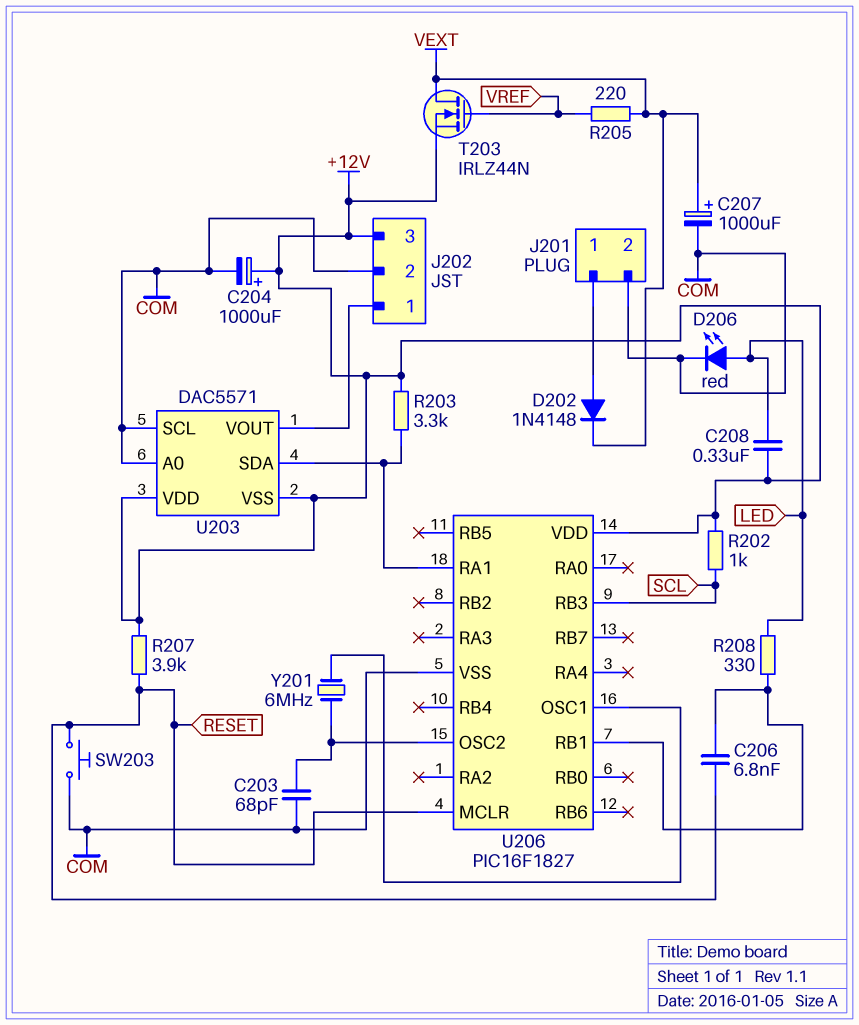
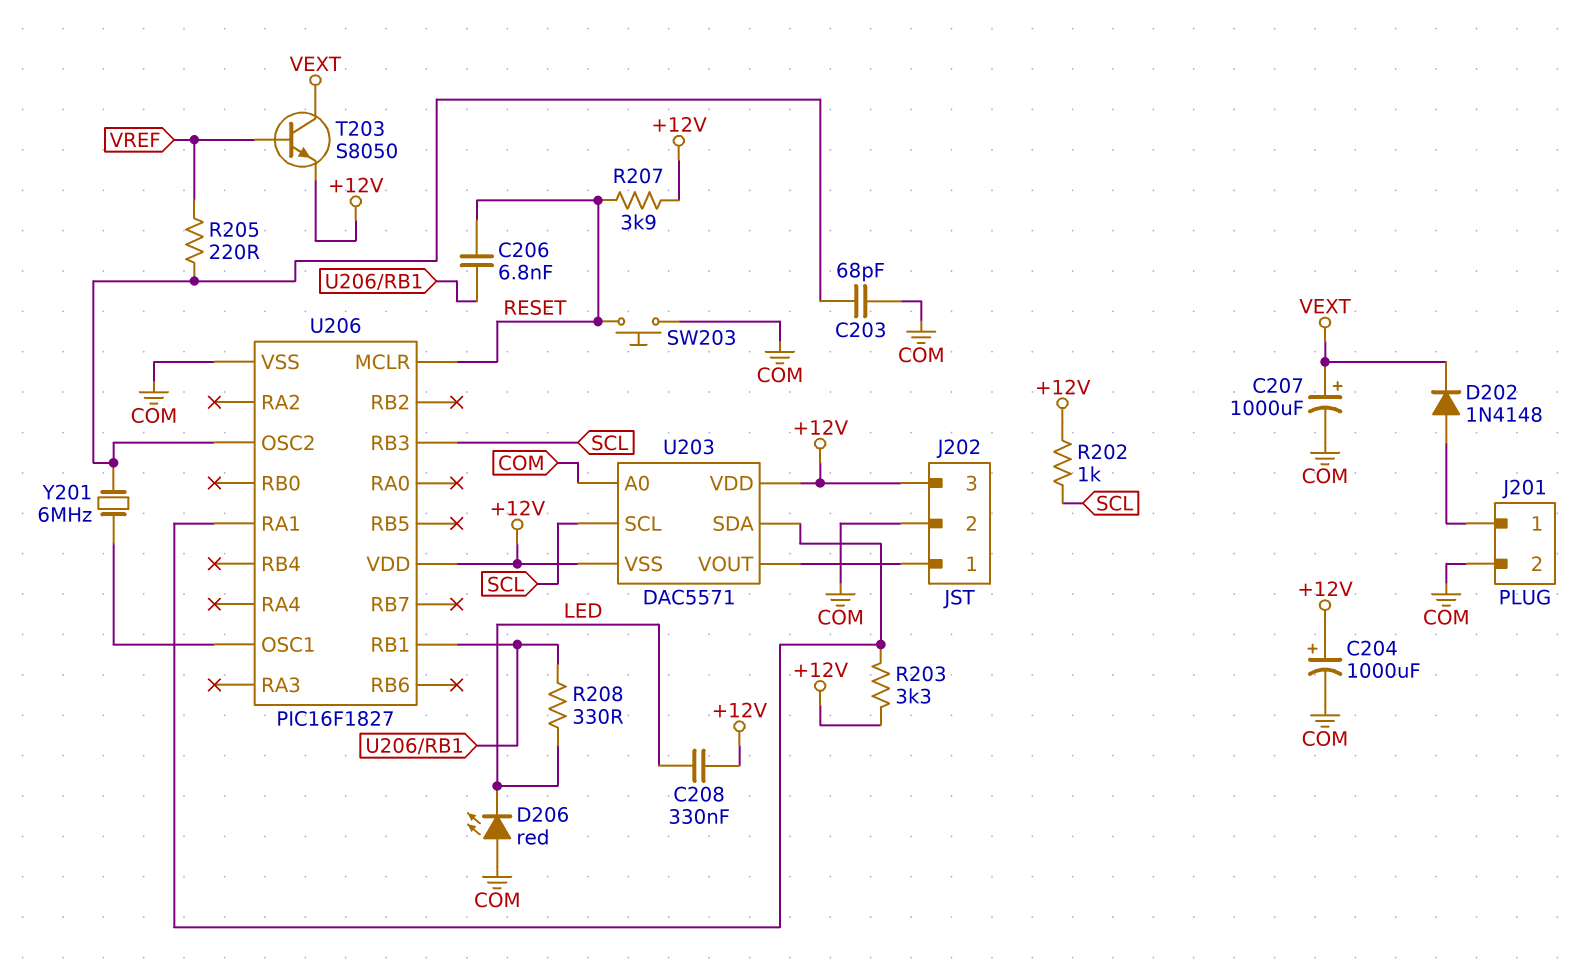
D206: LED red (A LED, K COM) -> LED red (A COM, K LED)
R205: 220 (VEXT, VREF) -> 220 (U206/OSC2, VREF)
T203: NMOS IRLZ44N (G VREF, D VEXT, S +12V) -> NPN S8050 (B VREF, C VEXT, E +12V)
U203 pin SCL: COM -> SCL

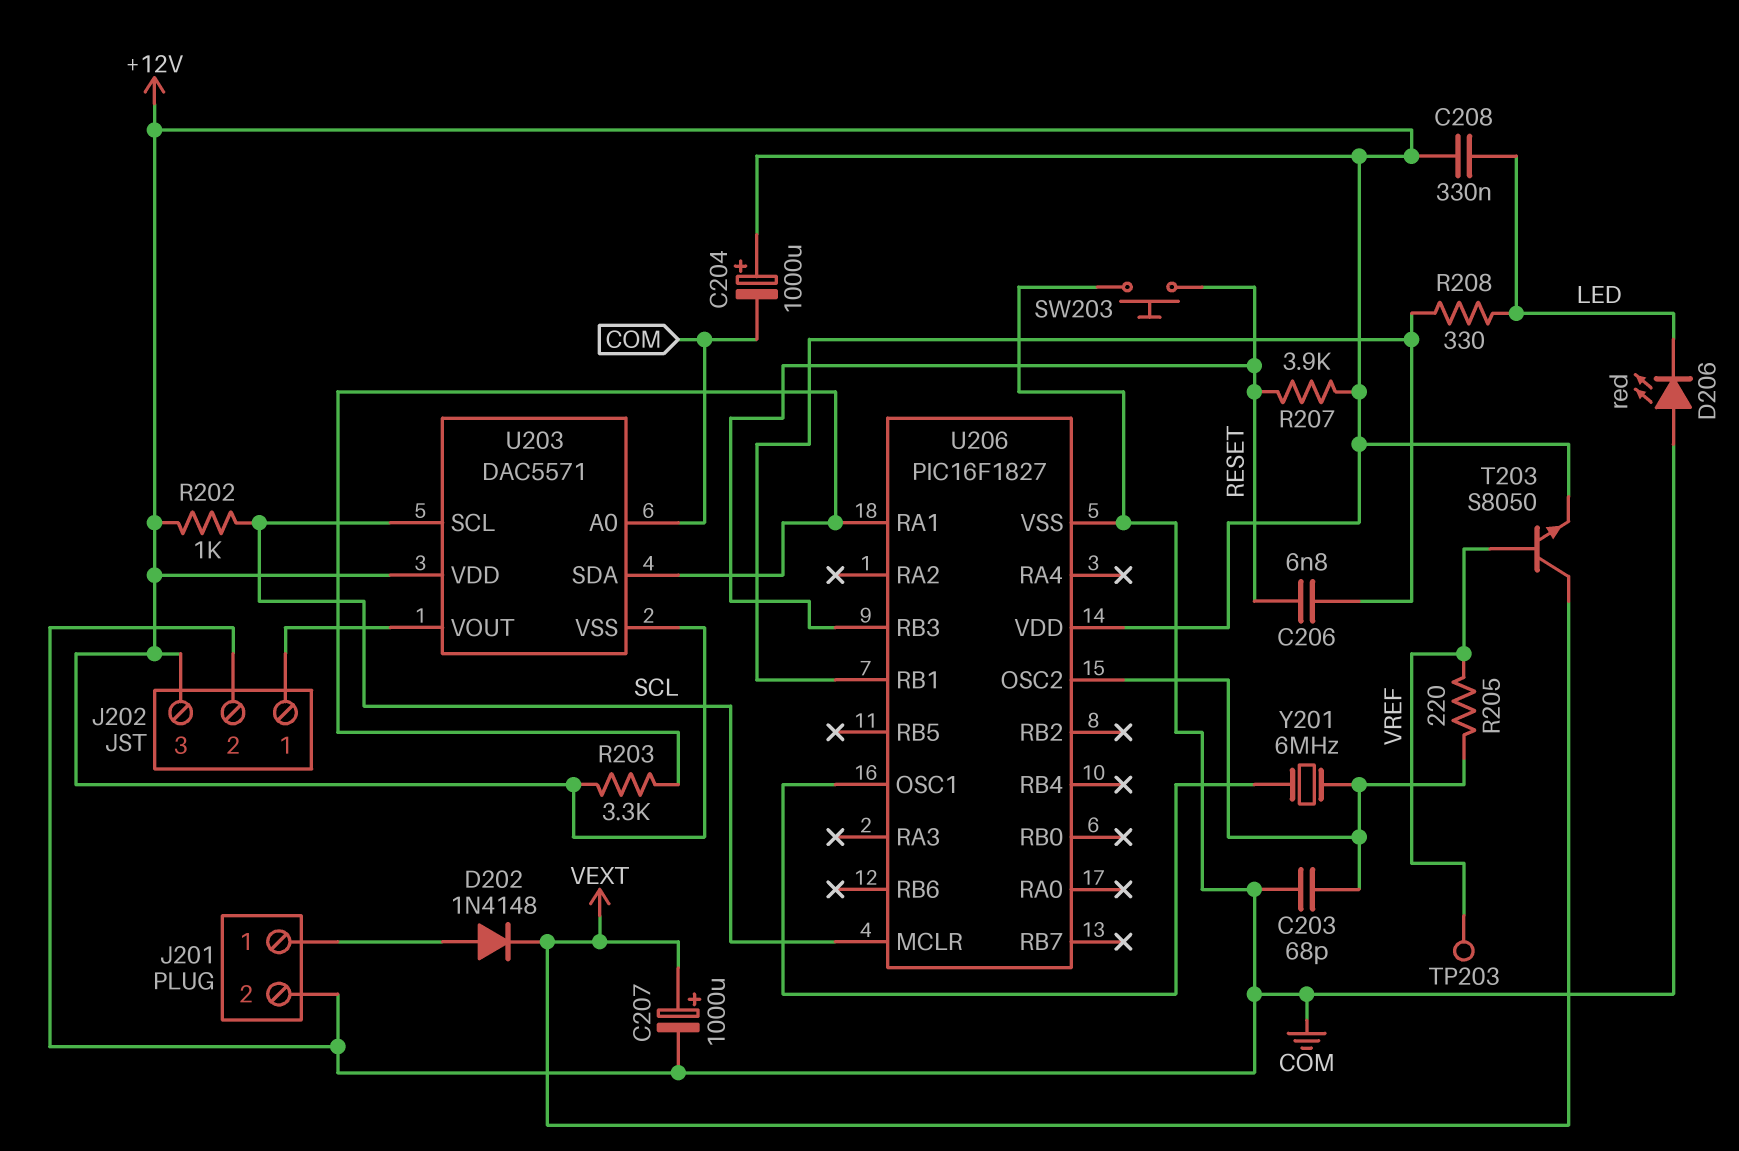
TP203: none -> test point (VREF)
U206 pin MCLR: RESET -> SCL
U206 pin RB3: SCL -> RESET

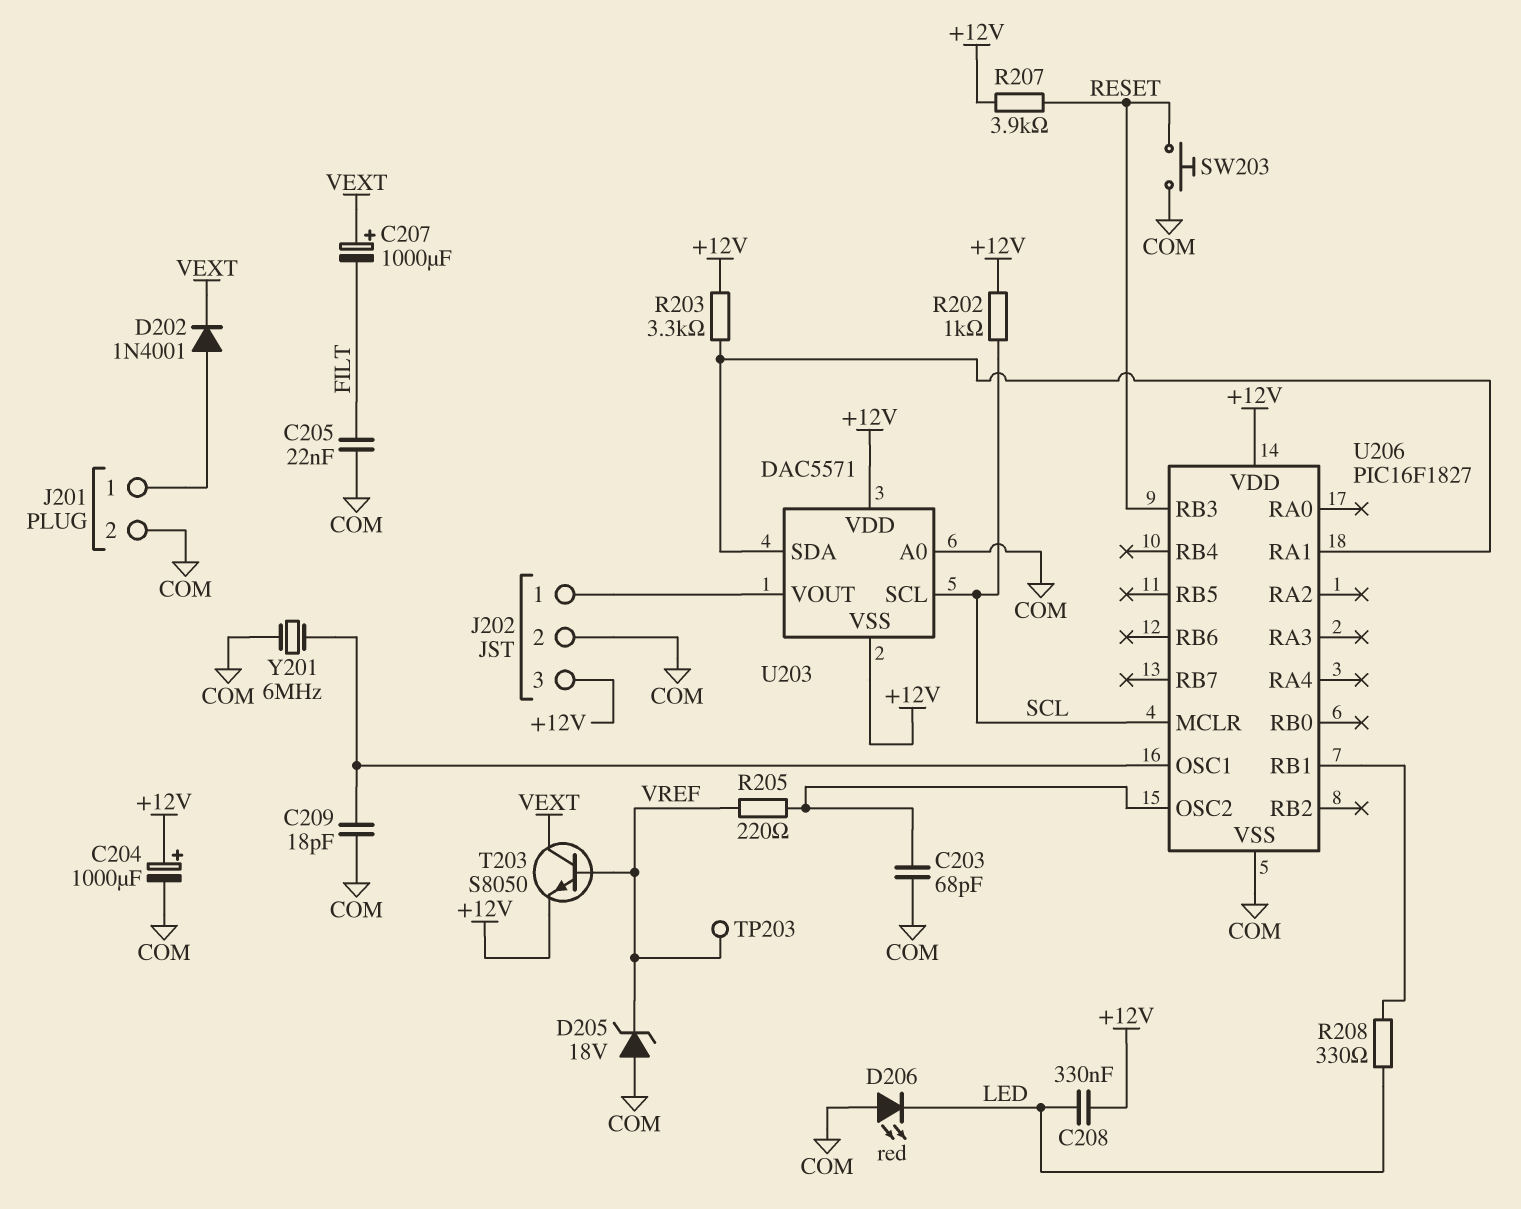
C205: none -> 22nF (COM, FILT)
C206: 6.8nF (RESET, U206/RB1) -> none
C207: 1000uF (plus VEXT, minus COM) -> 1000uF (plus VEXT, minus FILT)
C209: none -> 18pF (COM, U206/OSC1)
D202: diode 1N4148 (A J201/1, K VEXT) -> diode 1N4001 (A J201/1, K VEXT)
D205: none -> zener 18V (A COM, K VREF)
Y201: 6MHz (U206/OSC1, U206/OSC2) -> 6MHz (COM, U206/OSC1)

